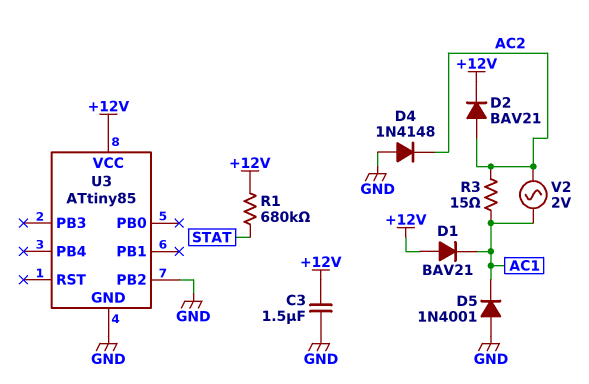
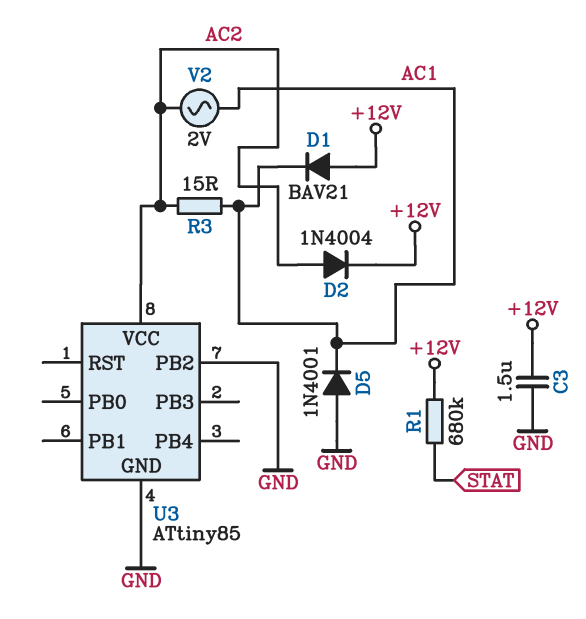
D2: diode BAV21 (A AC2, K +12V) -> diode 1N4004 (A AC2, K +12V)
D4: diode 1N4148 (A GND, K AC2) -> none
U3 pin VCC: +12V -> AC2

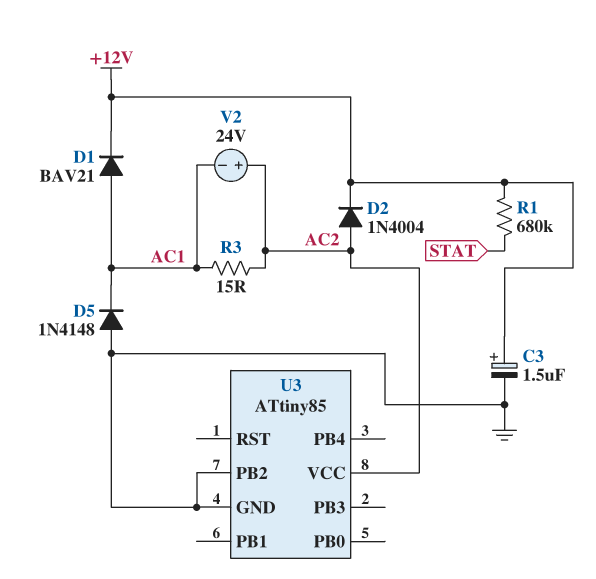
C3: 1.5uF (+12V, GND) -> 1.5uF (plus +12V, minus GND)
D1: diode BAV21 (A +12V, K AC1) -> diode BAV21 (A AC1, K +12V)
D5: diode 1N4001 (A GND, K AC1) -> diode 1N4148 (A GND, K AC1)
V2: AC 2V (AC1, AC2) -> 24V (plus AC2, minus AC1)

